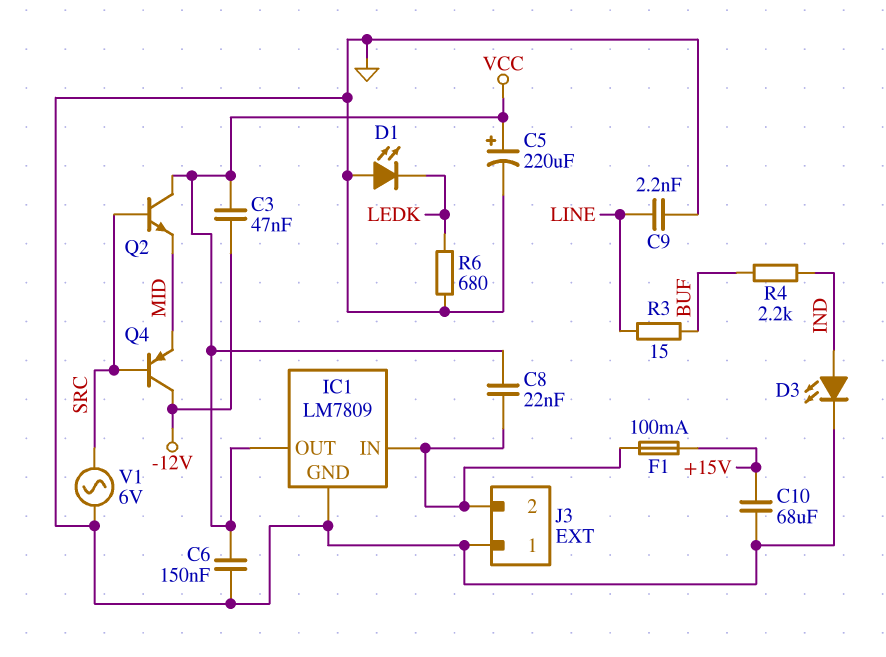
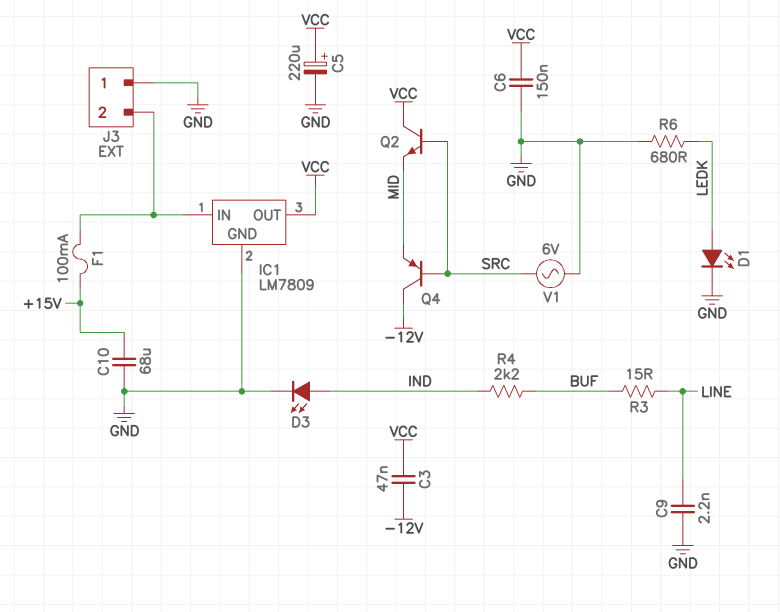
C8: 22nF (IC1/IN, VCC) -> none
D1: LED (A GND, K LEDK) -> LED (A LEDK, K GND)

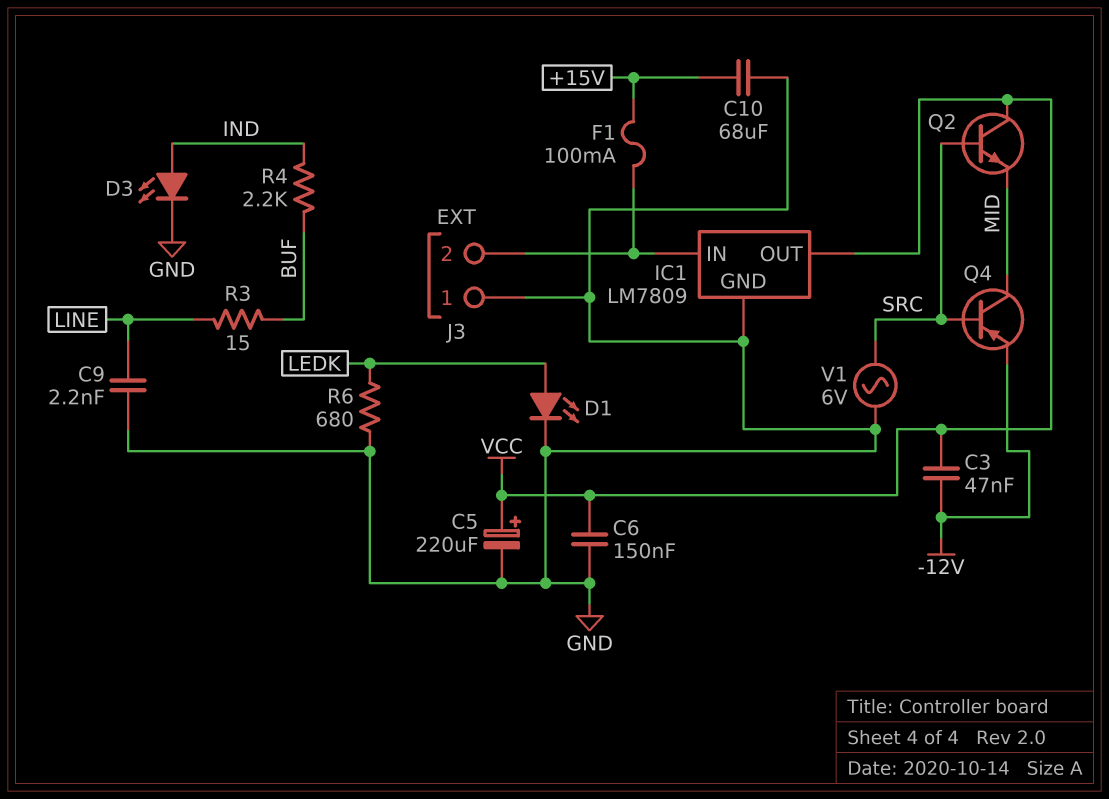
Q4: PNP (B SRC, C -12V, E MID) -> PNP (B SRC, C MID, E -12V)

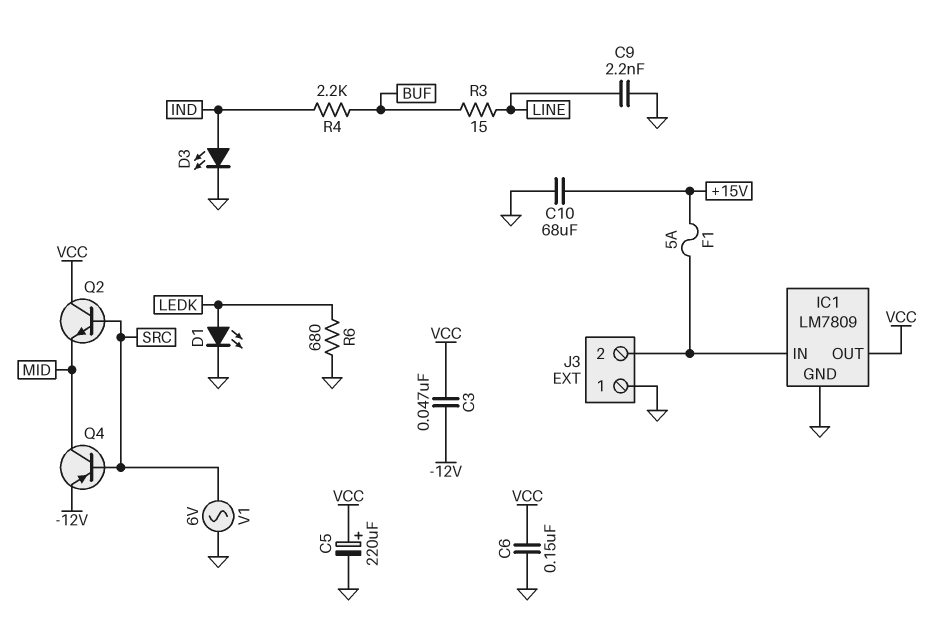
F1: 100mA (+15V, IC1/IN) -> 5A (+15V, IC1/IN)

